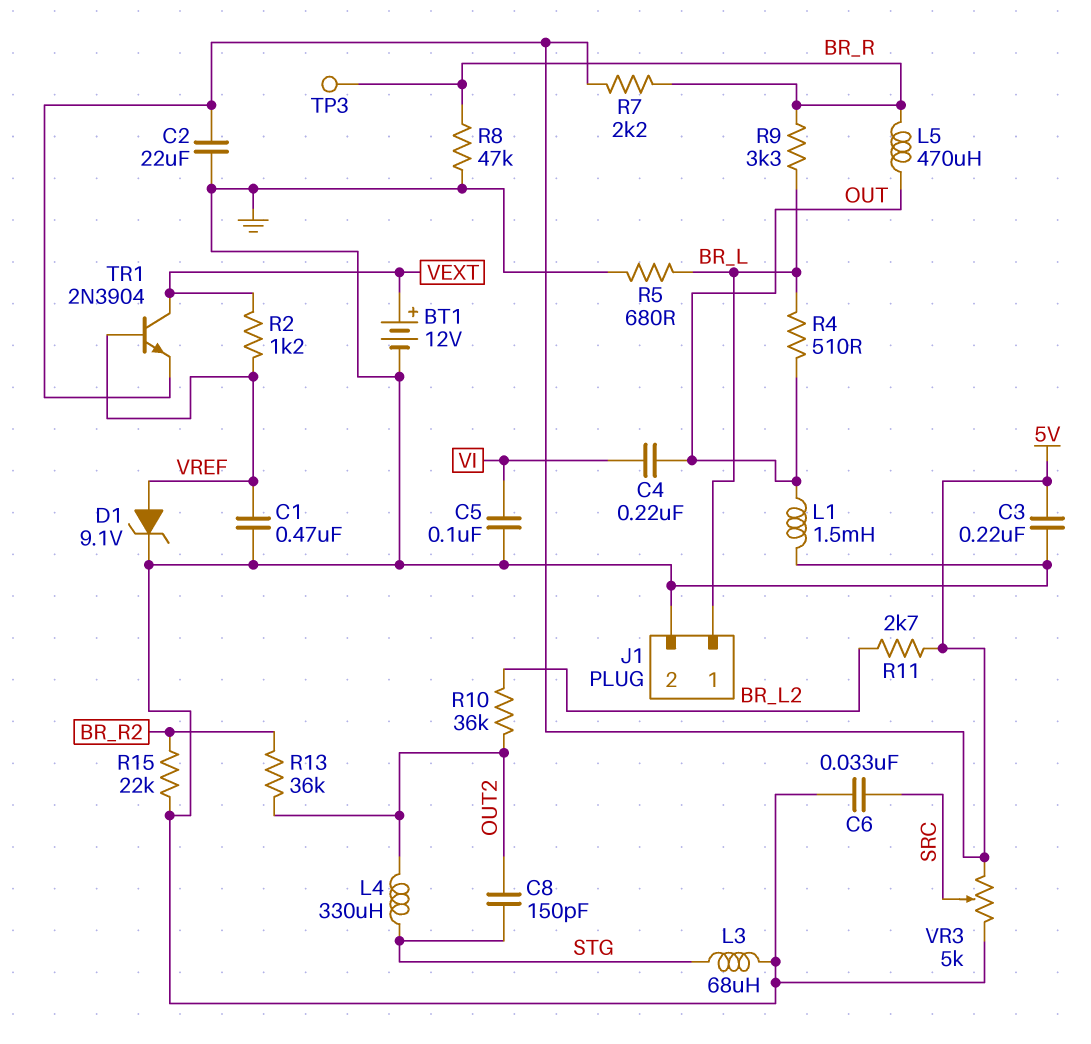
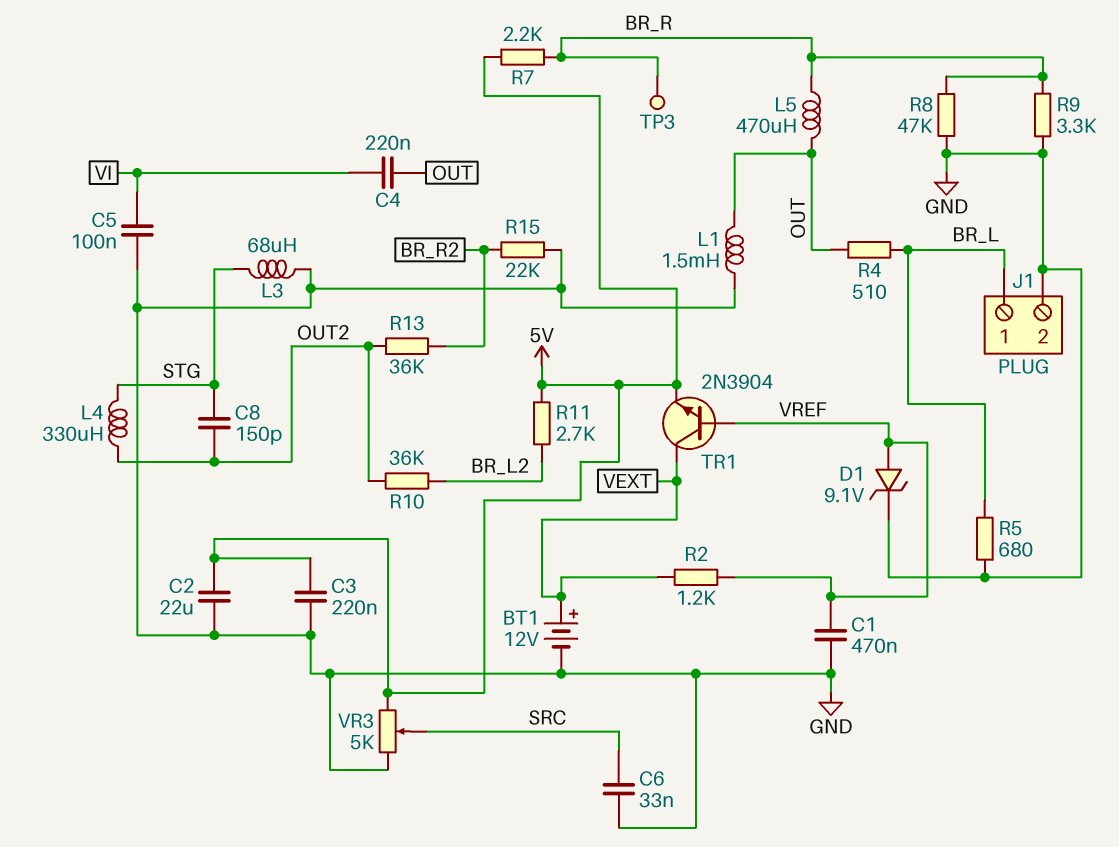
R9: 3.3k (BR_L, BR_R) -> 3.3k (BR_R, GND)

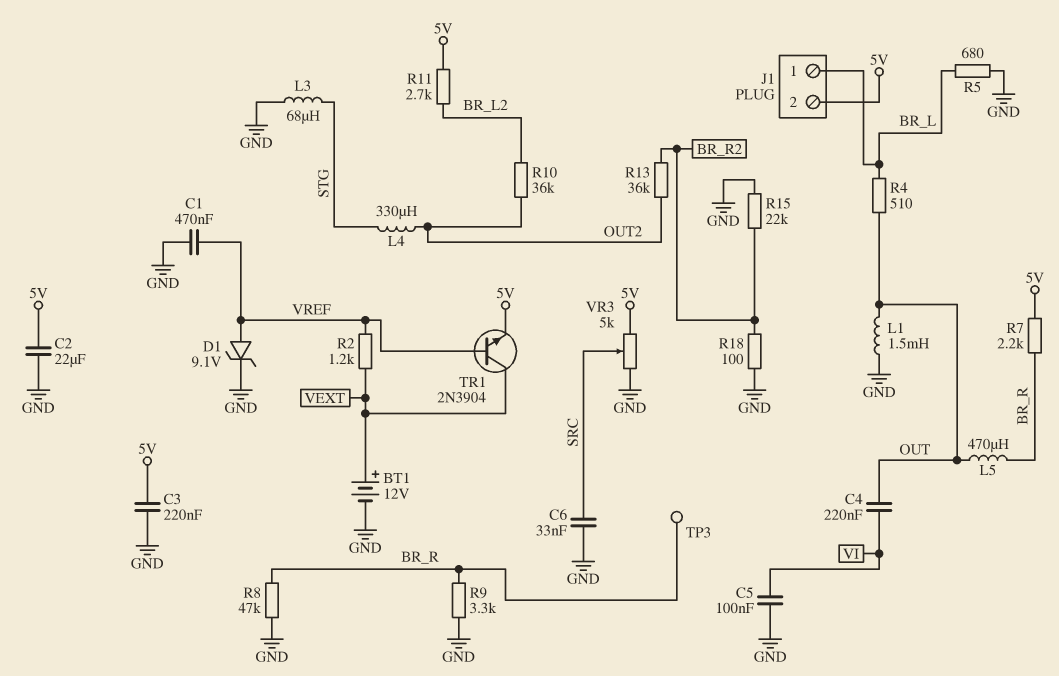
C8: 150pF (OUT2, STG) -> none
J1 pin 2: GND -> 5V
R18: none -> 100 (BR_R2, GND)

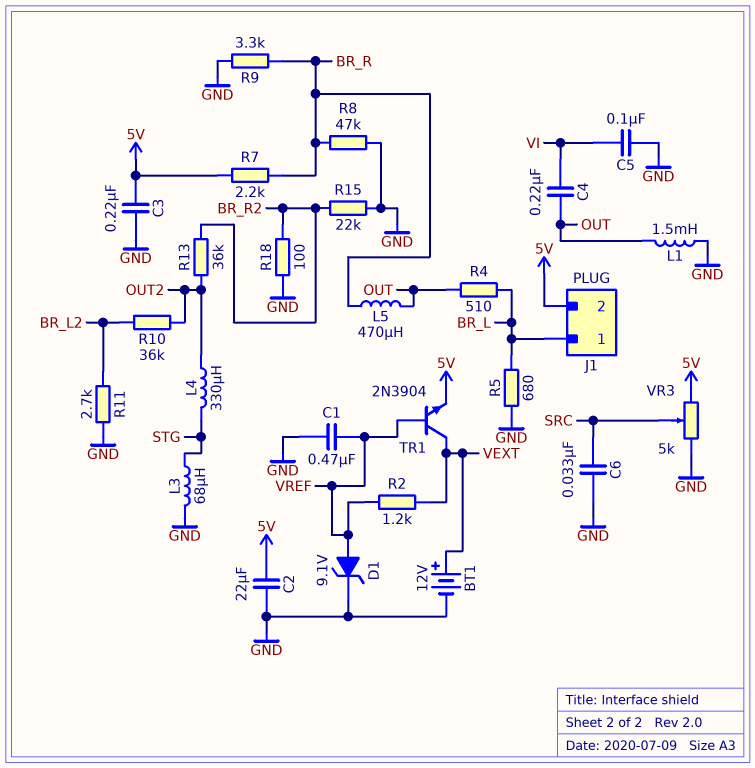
R11: 2.7k (5V, BR_L2) -> 2.7k (BR_L2, GND)
TP3: test point (BR_R) -> none

